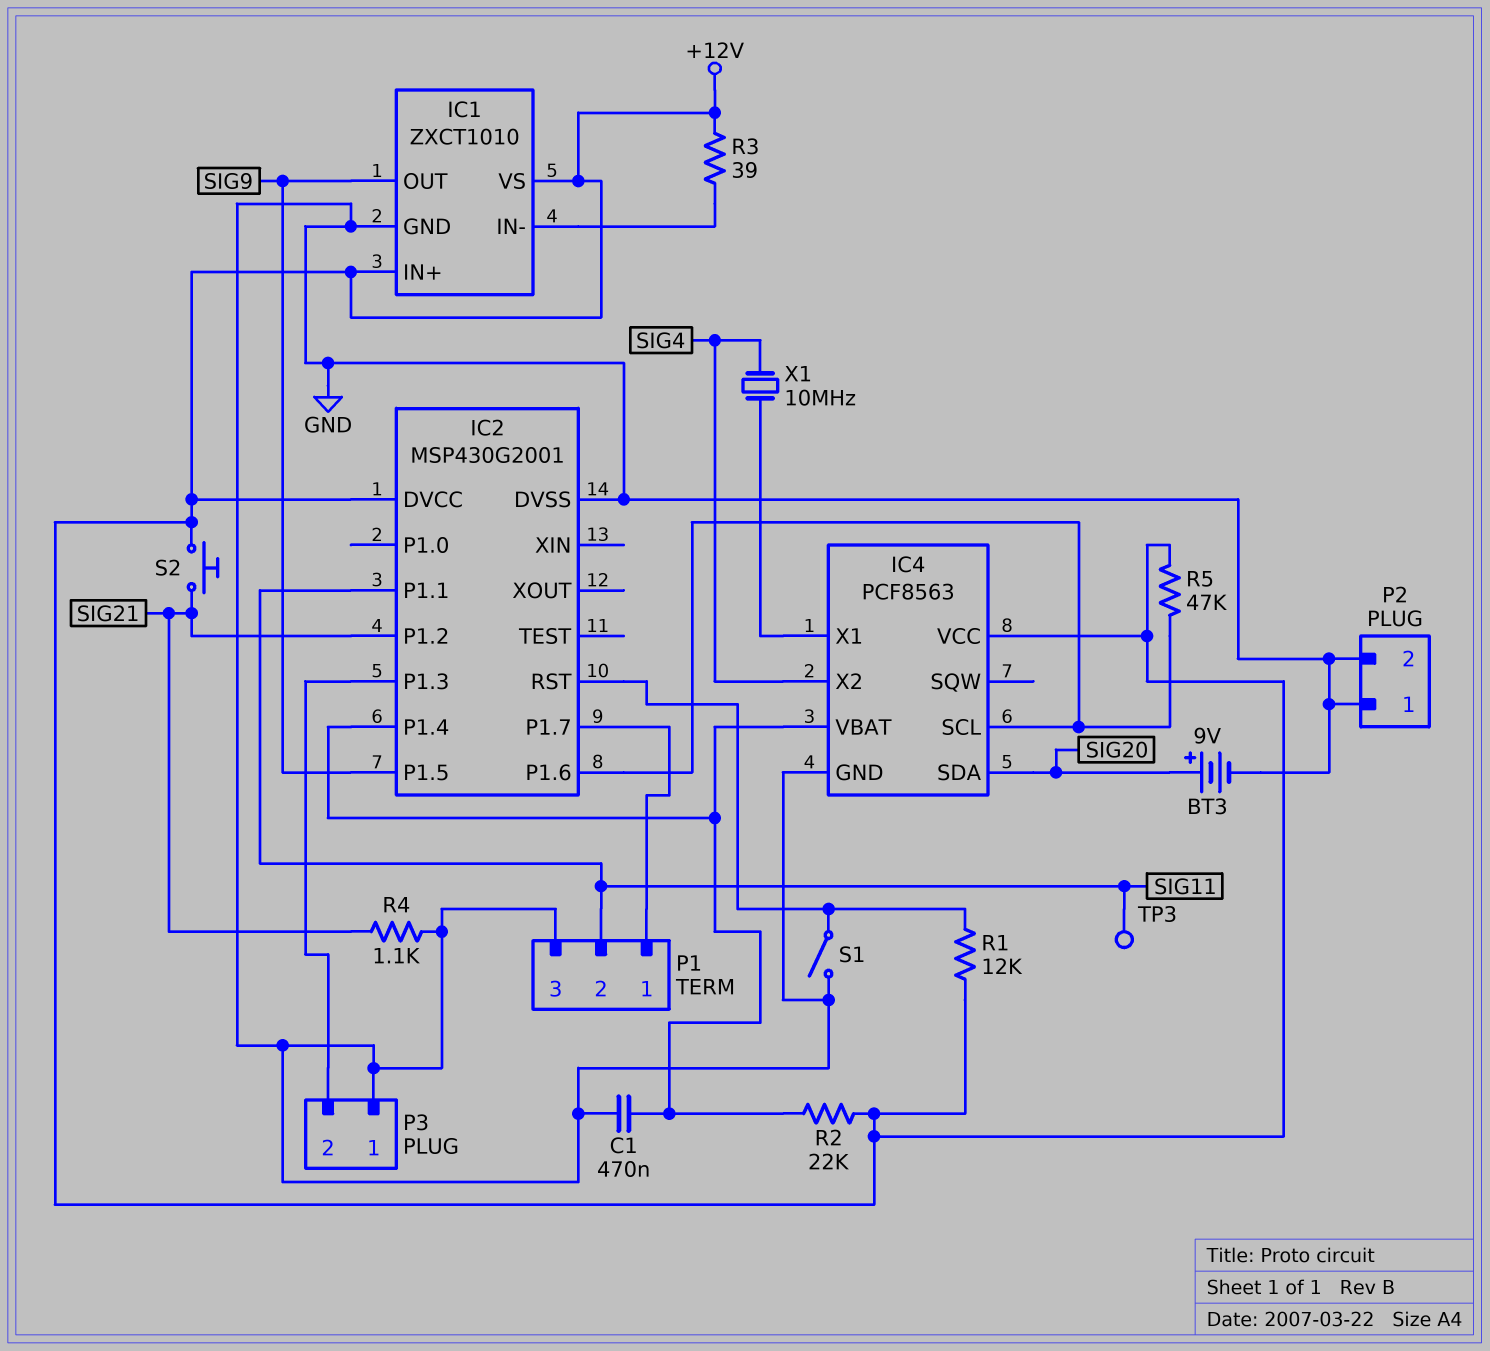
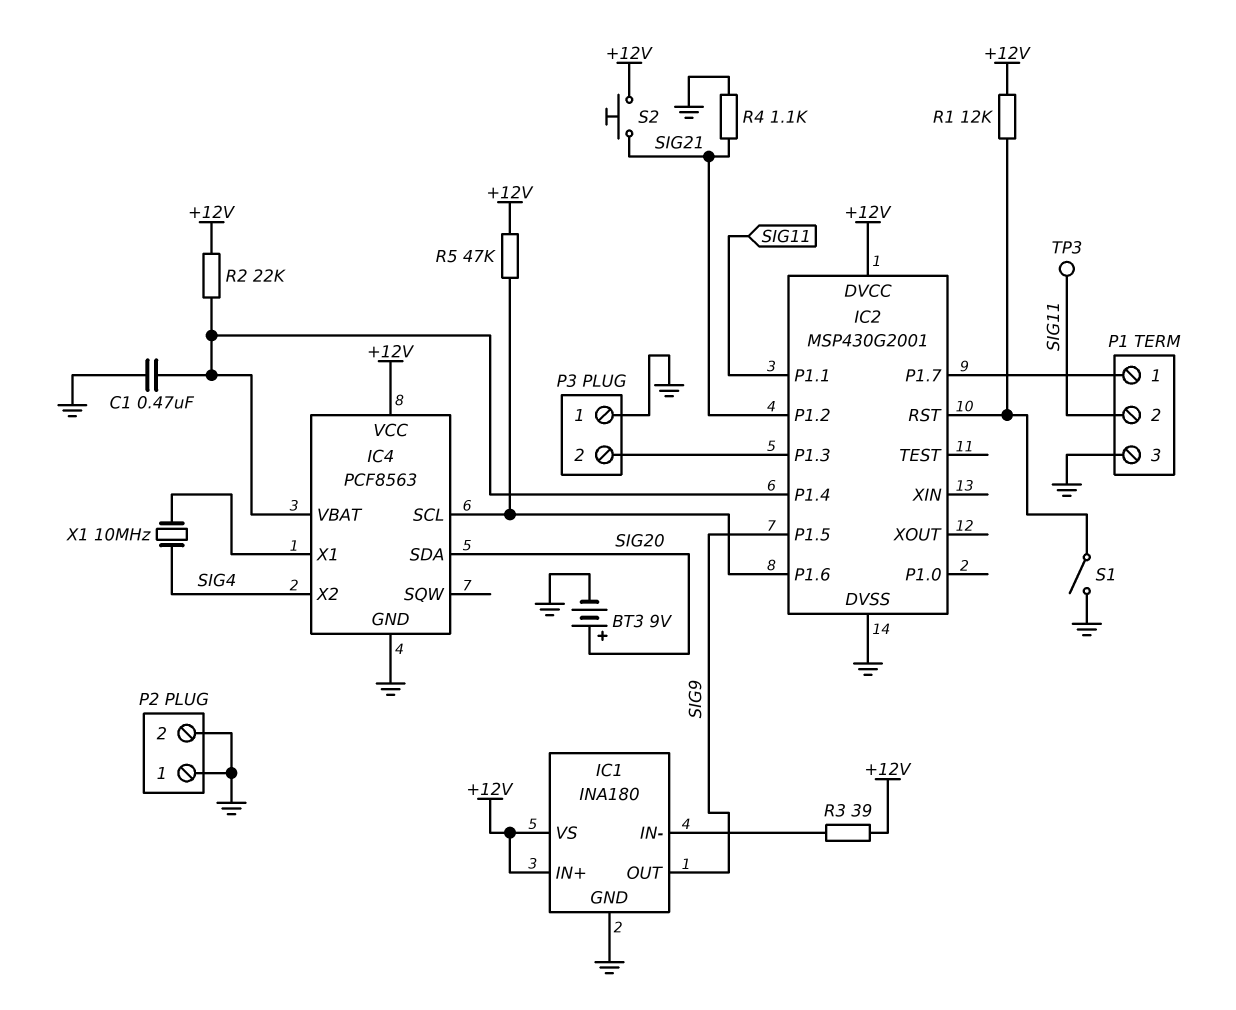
IC1: ZXCT1010 -> INA180

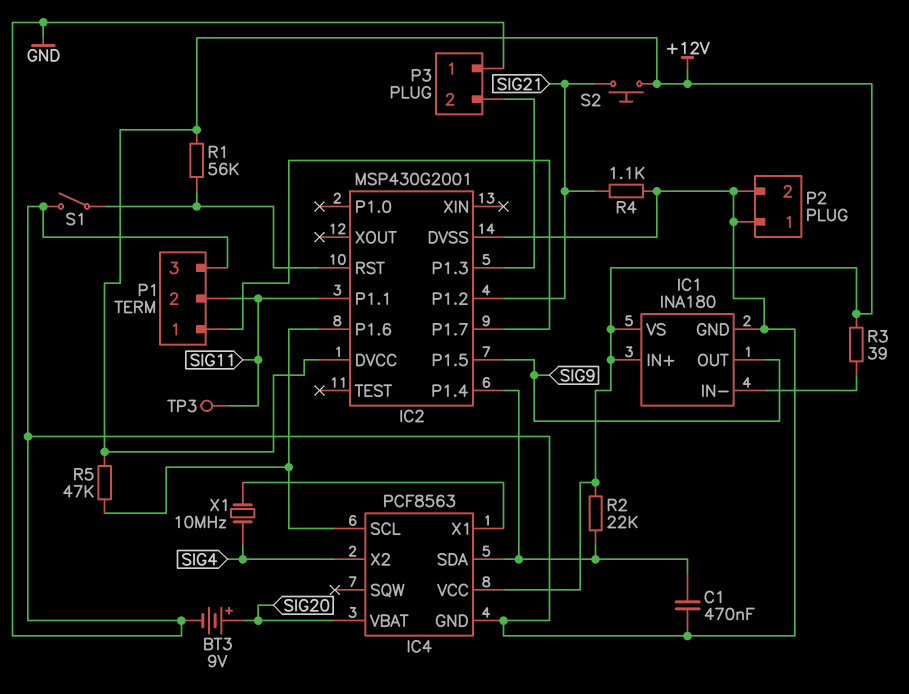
IC4 pin SDA: SIG20 -> IC2/P1.4
IC4 pin VBAT: IC2/P1.4 -> SIG20
R1: 12k (+12V, IC2/RST) -> 56k (+12V, IC2/RST)

